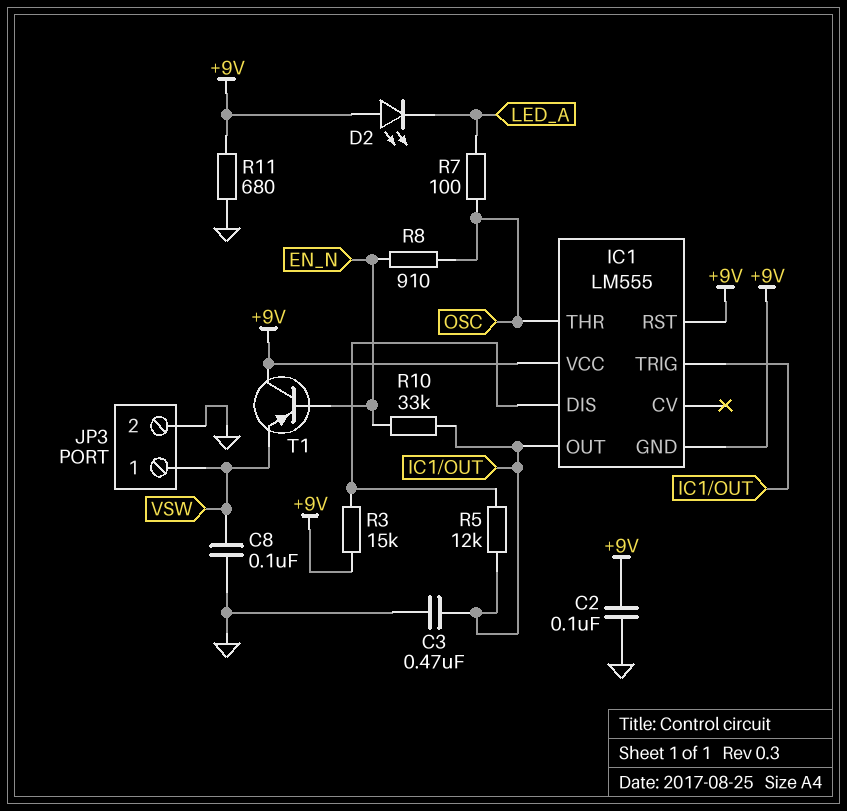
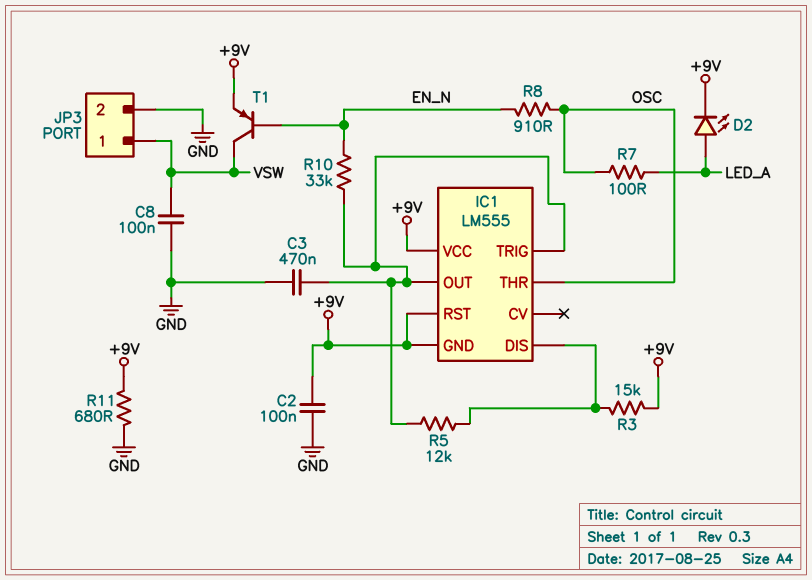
D2: LED (A +9V, K LED_A) -> LED (A LED_A, K +9V)
T1: PNP (B EN_N, C +9V, E VSW) -> PNP (B EN_N, C VSW, E +9V)

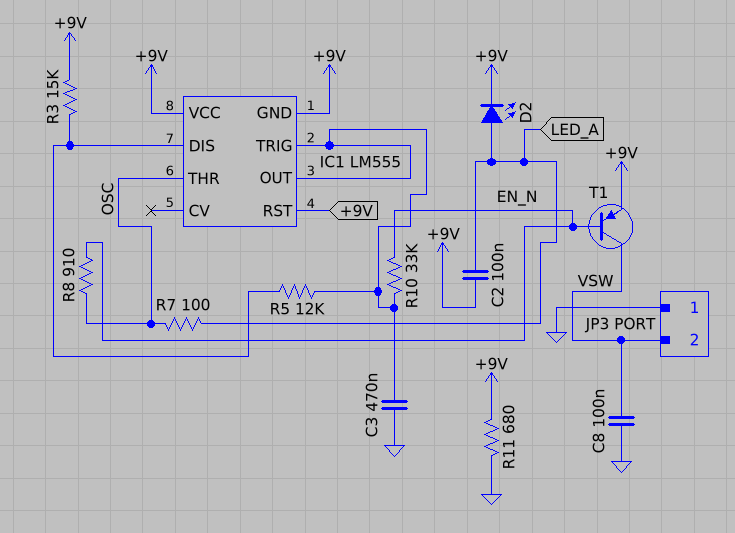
C2: 100nF (+9V, GND) -> 100nF (+9V, LED_A)
JP3 pin 1: VSW -> GND
JP3 pin 2: GND -> VSW

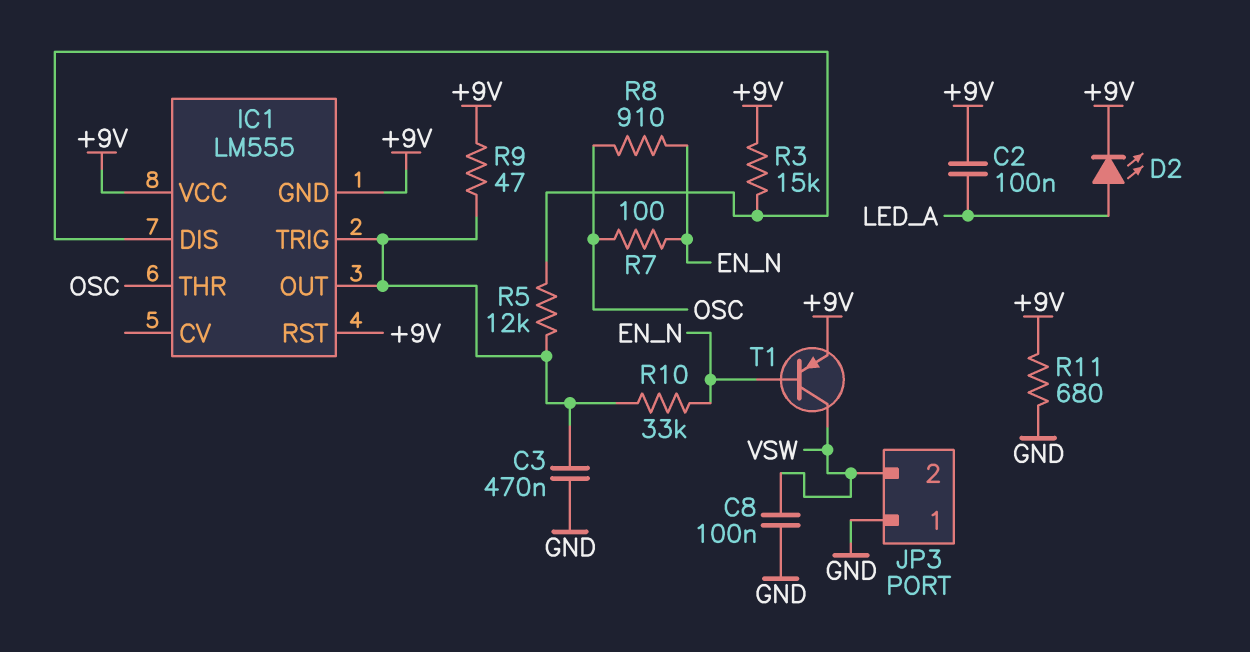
R7: 100 (LED_A, OSC) -> 100 (EN_N, OSC)
R9: none -> 47 (+9V, IC1/OUT)

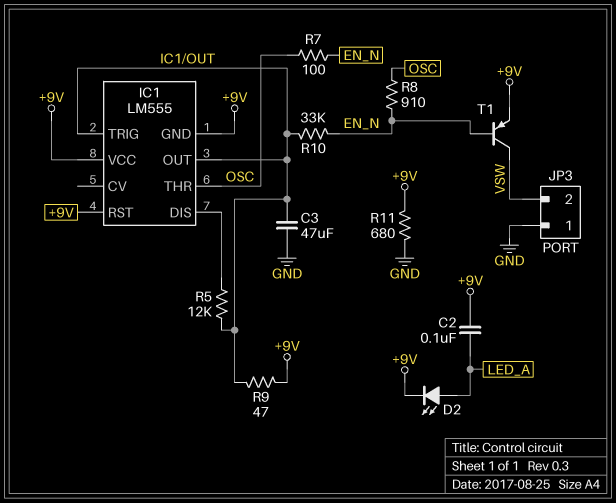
C3: 470nF (GND, IC1/OUT) -> 47uF (GND, IC1/OUT)
C8: 100nF (GND, VSW) -> none
R3: 15k (+9V, IC1/DIS) -> none

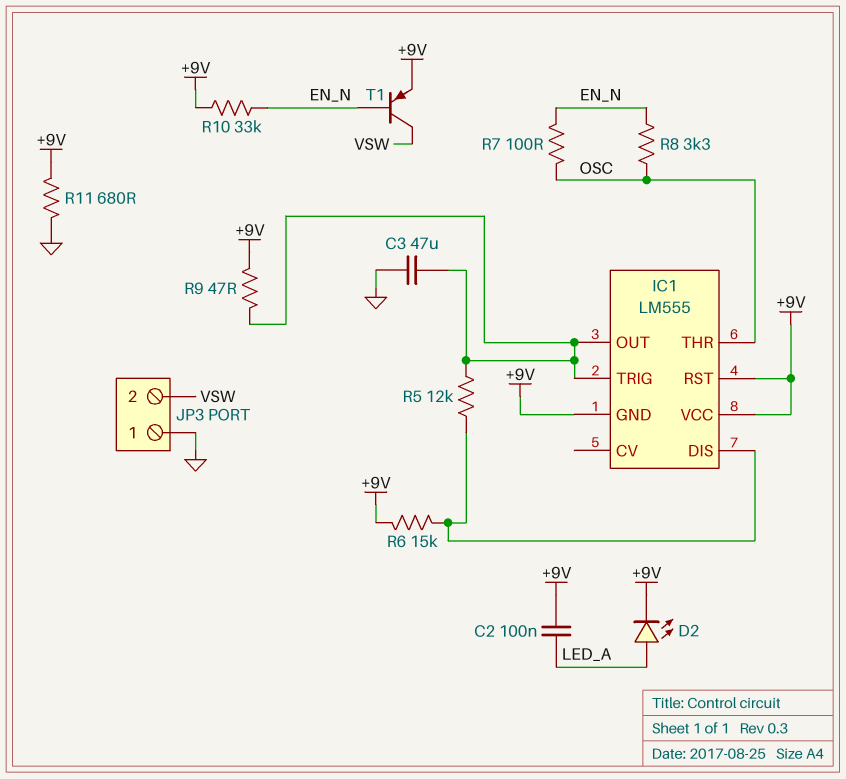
R6: none -> 15k (+9V, IC1/DIS)
R8: 910 (EN_N, OSC) -> 3.3k (EN_N, OSC)
R10: 33k (EN_N, IC1/OUT) -> 33k (+9V, EN_N)

